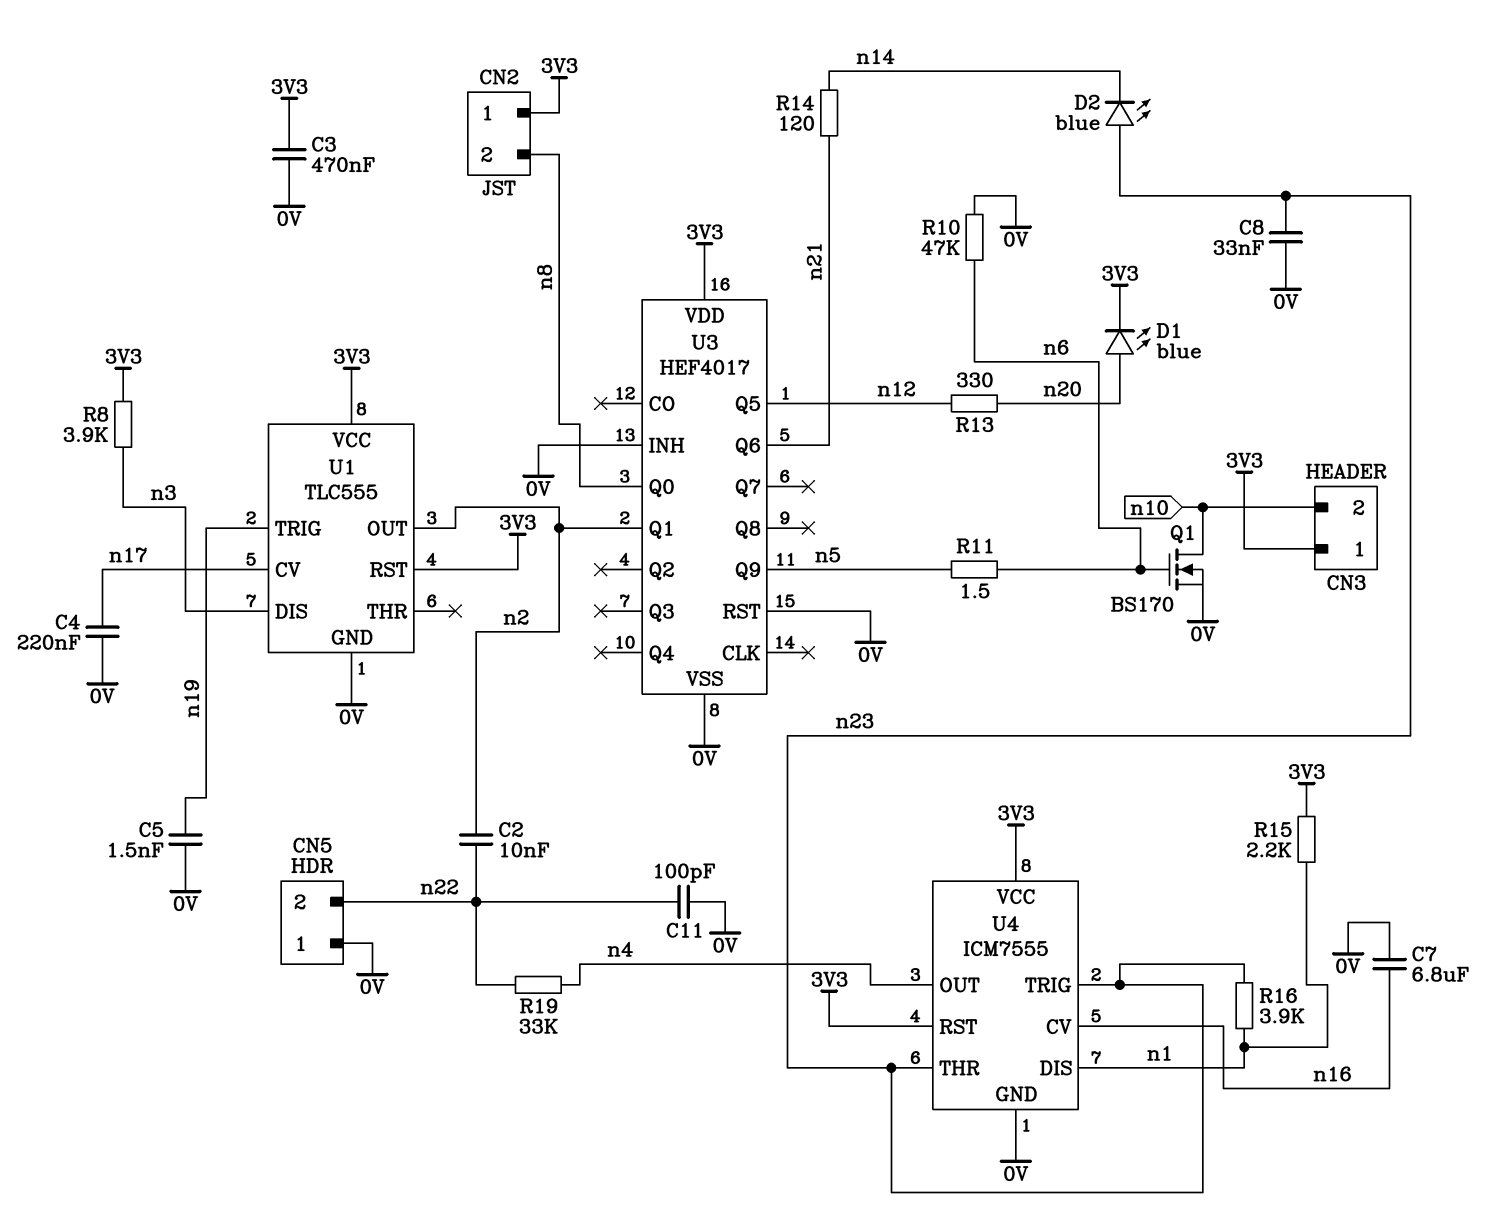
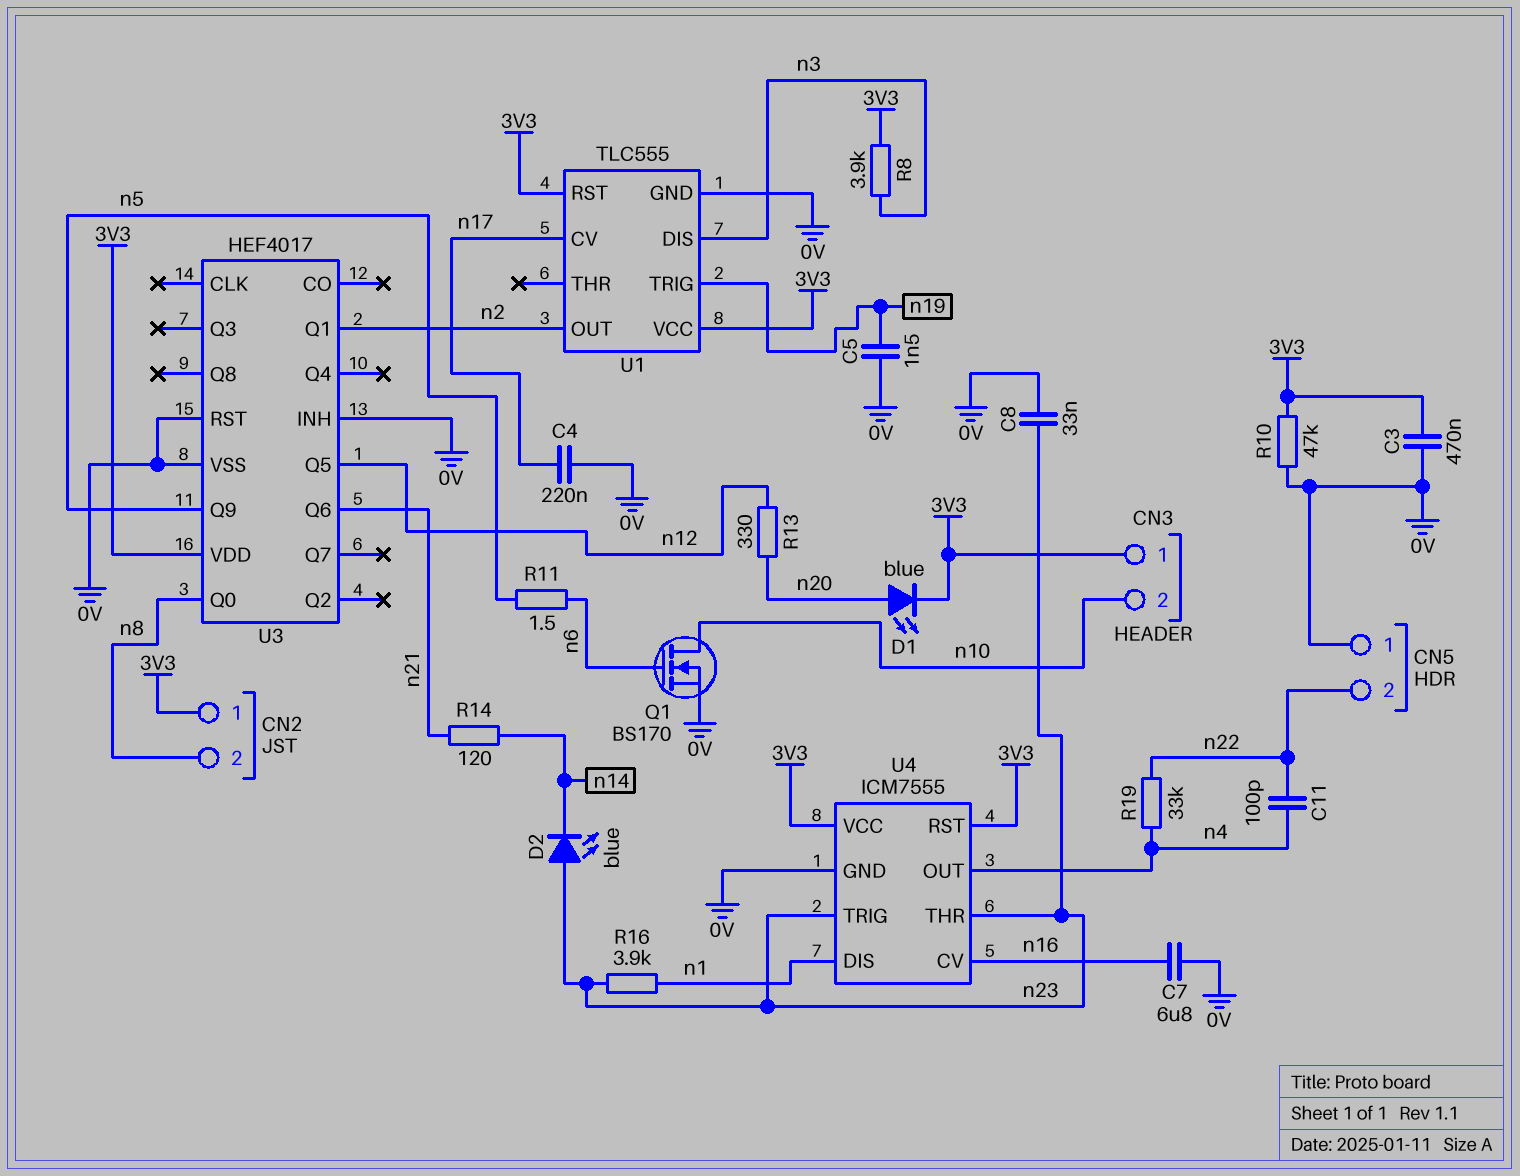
C2: 10nF (n2, n22) -> none
C11: 100pF (0V, n22) -> 100pF (n4, n22)
R10: 47k (0V, n6) -> 47k (0V, 3V3)
R15: 2.2k (3V3, n1) -> none

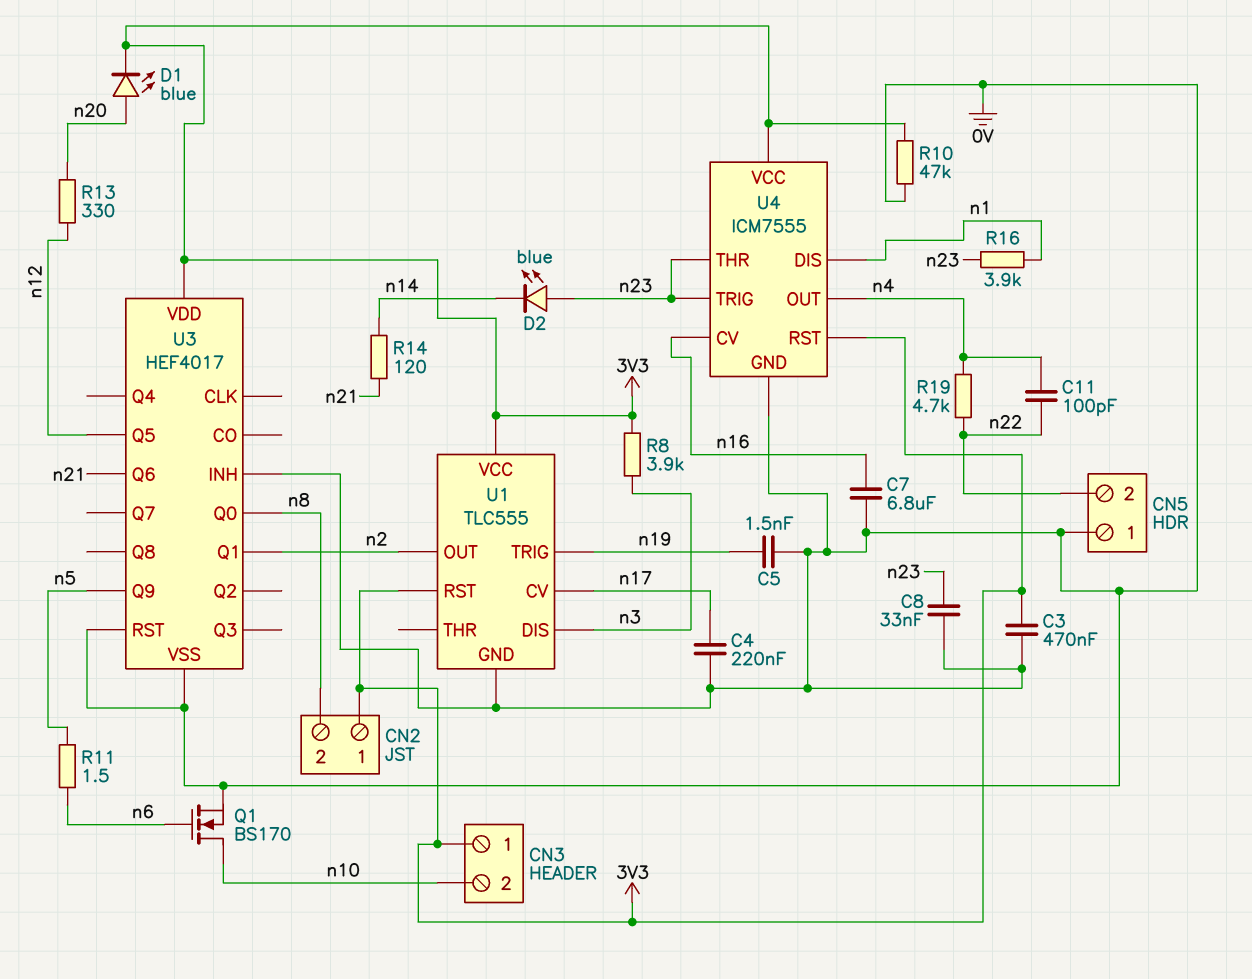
R19: 33k (n4, n22) -> 4.7k (n4, n22)

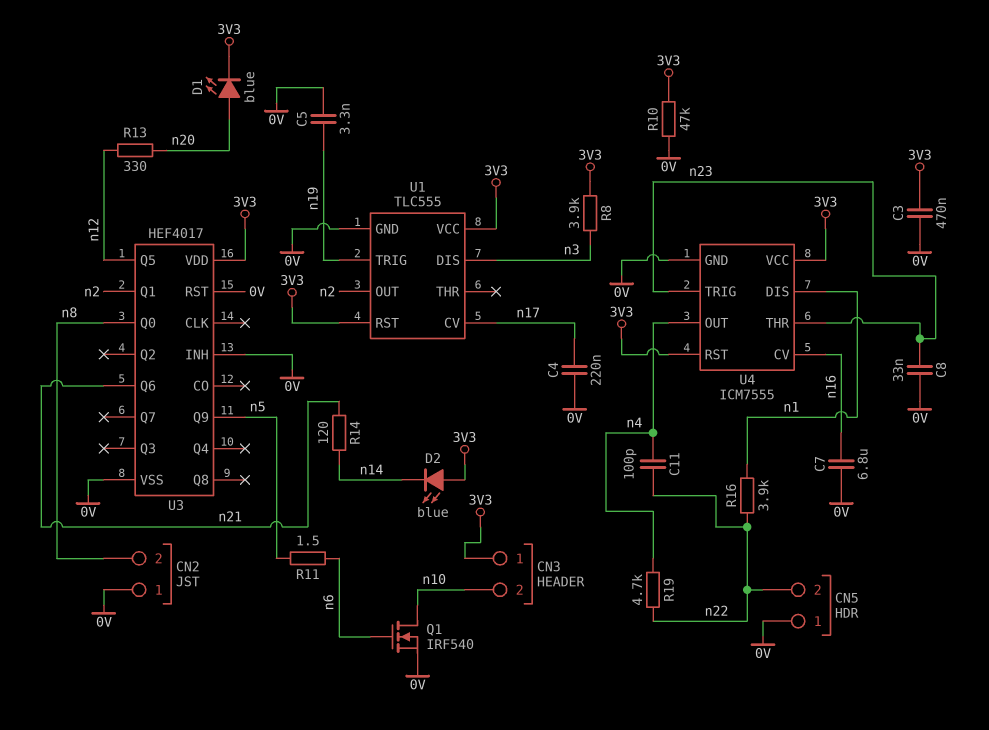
C5: 1.5nF (0V, n19) -> 3.3nF (0V, n19)
CN2 pin 1: 3V3 -> 0V
D2: LED blue (A n23, K n14) -> LED blue (A 3V3, K n14)
Q1: NMOS BS170 (G n6, D n10, S 0V) -> NMOS IRF540 (G n6, D n10, S 0V)
R16: 3.9k (n1, n23) -> 3.9k (n1, n22)

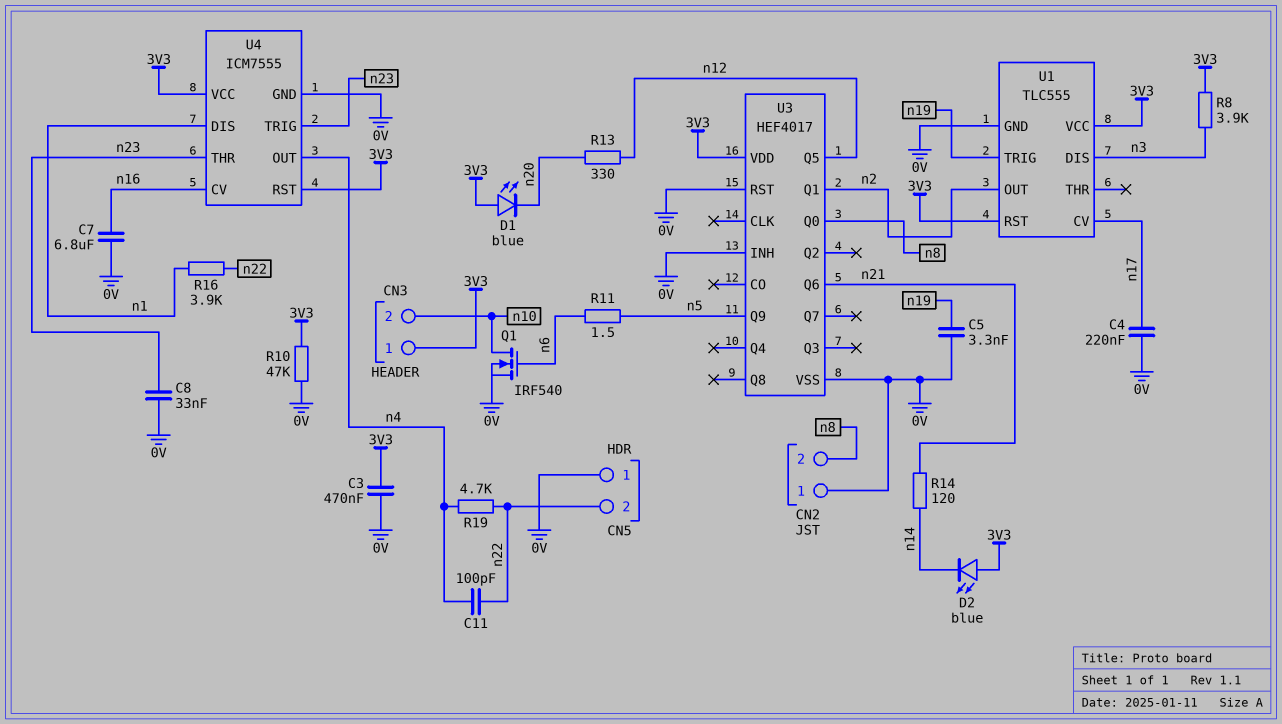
D1: LED blue (A n20, K 3V3) -> LED blue (A 3V3, K n20)

